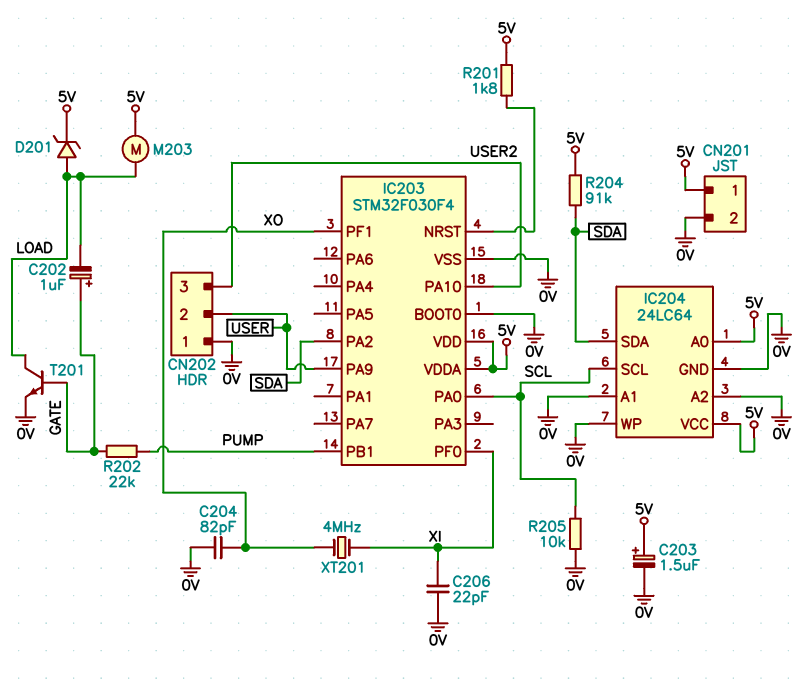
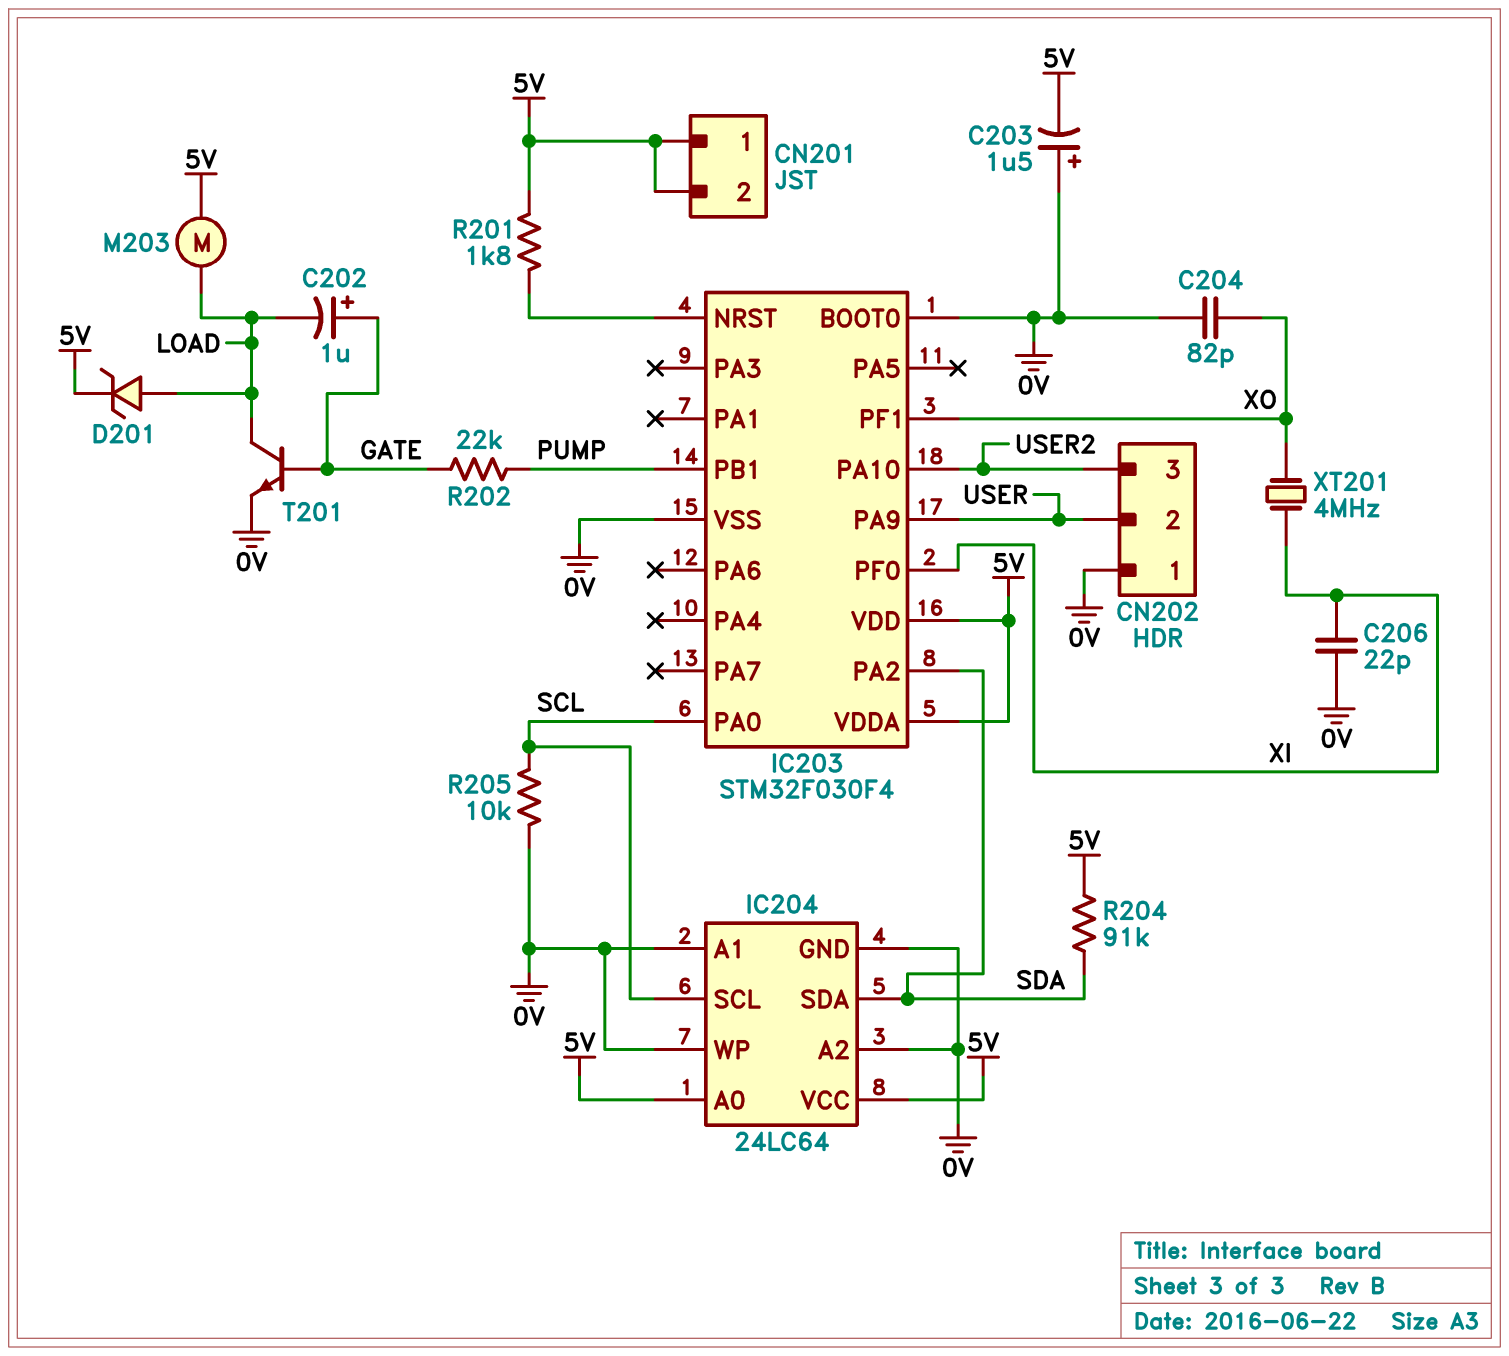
C203: 1.5uF (plus 5V, minus 0V) -> 1.5uF (plus 0V, minus 5V)
CN201 pin 2: 0V -> 5V

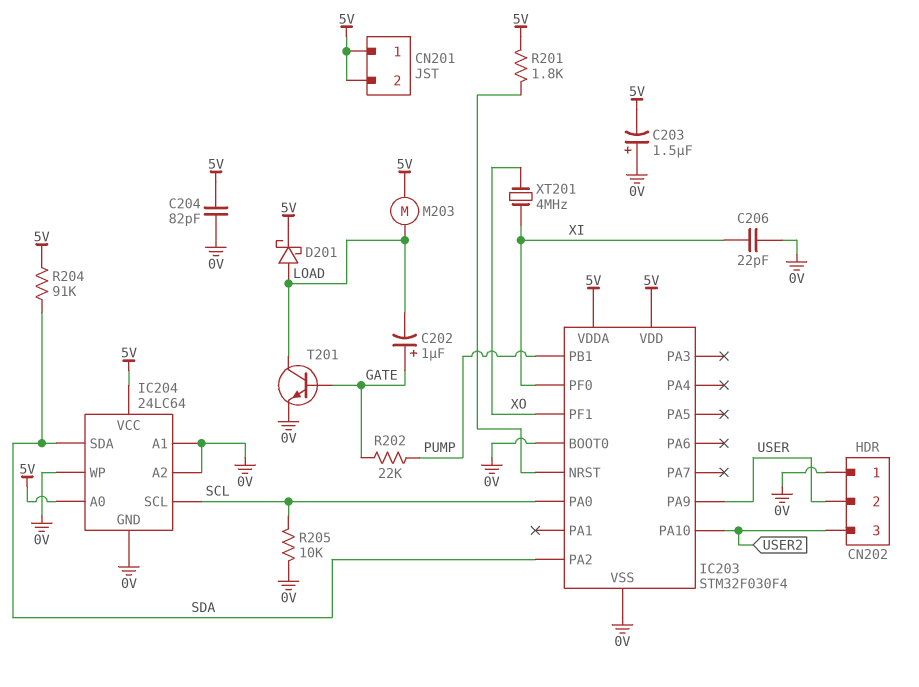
C204: 82pF (0V, XO) -> 82pF (0V, 5V)
D201: zener (A LOAD, K 5V) -> schottky (A LOAD, K 5V)

